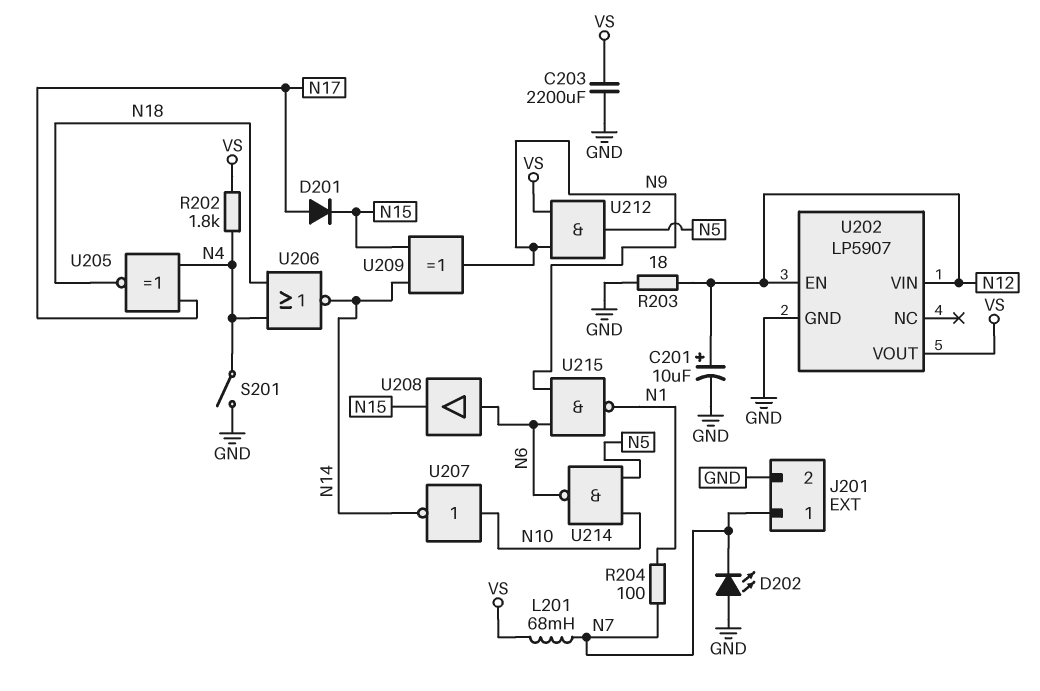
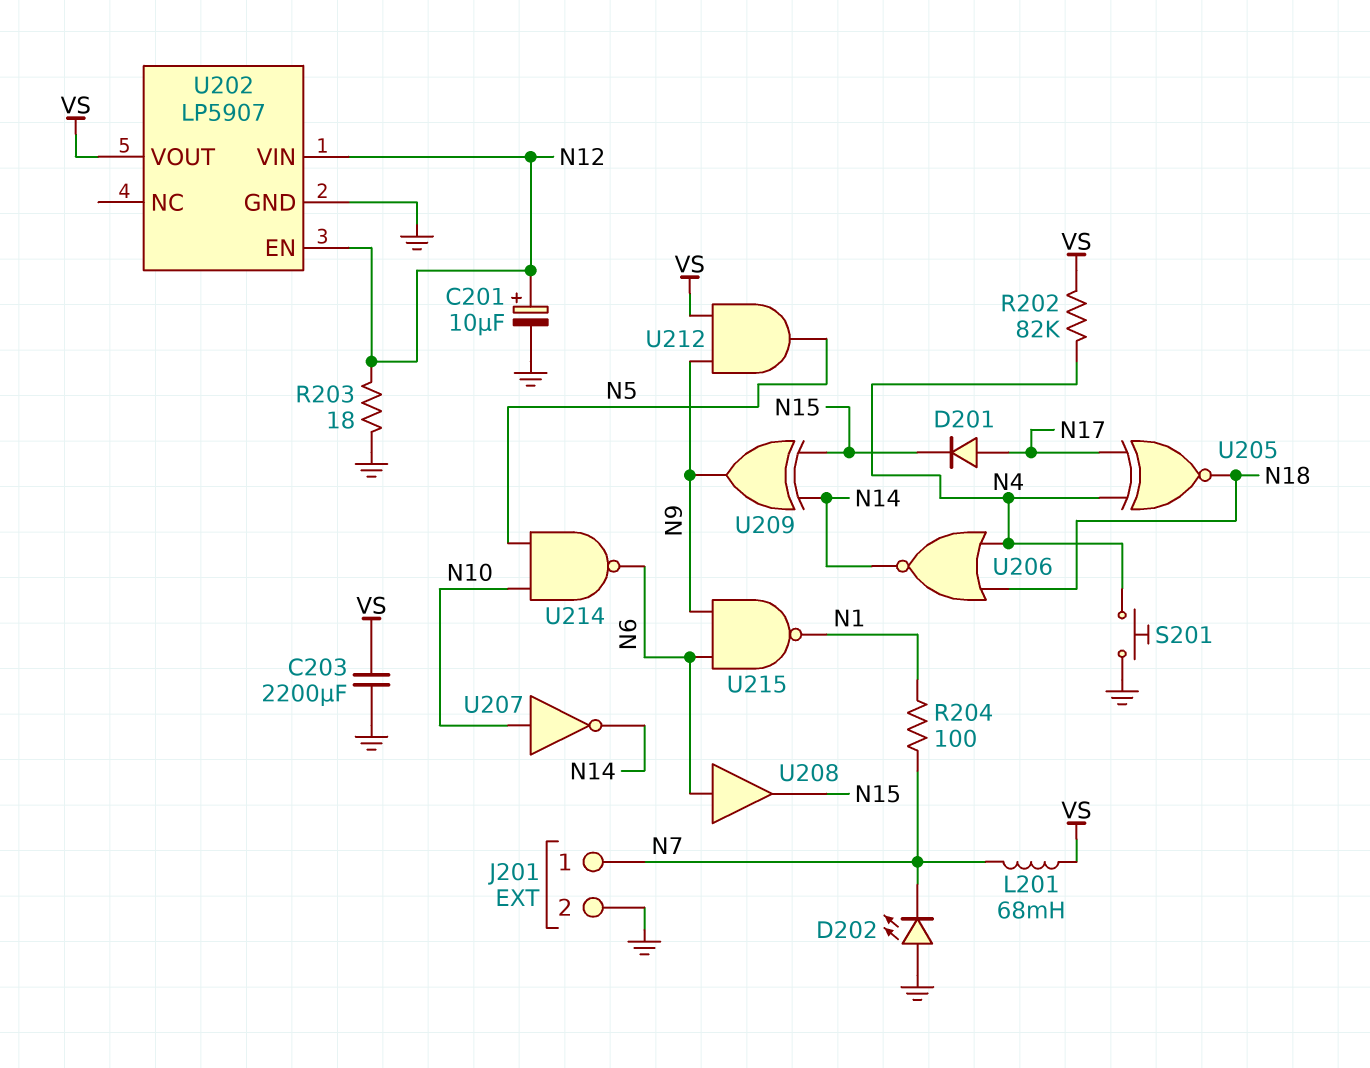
R202: 1.8k (N4, VS) -> 82k (N4, VS)
S201: switch (GND, N4) -> button (GND, N4)

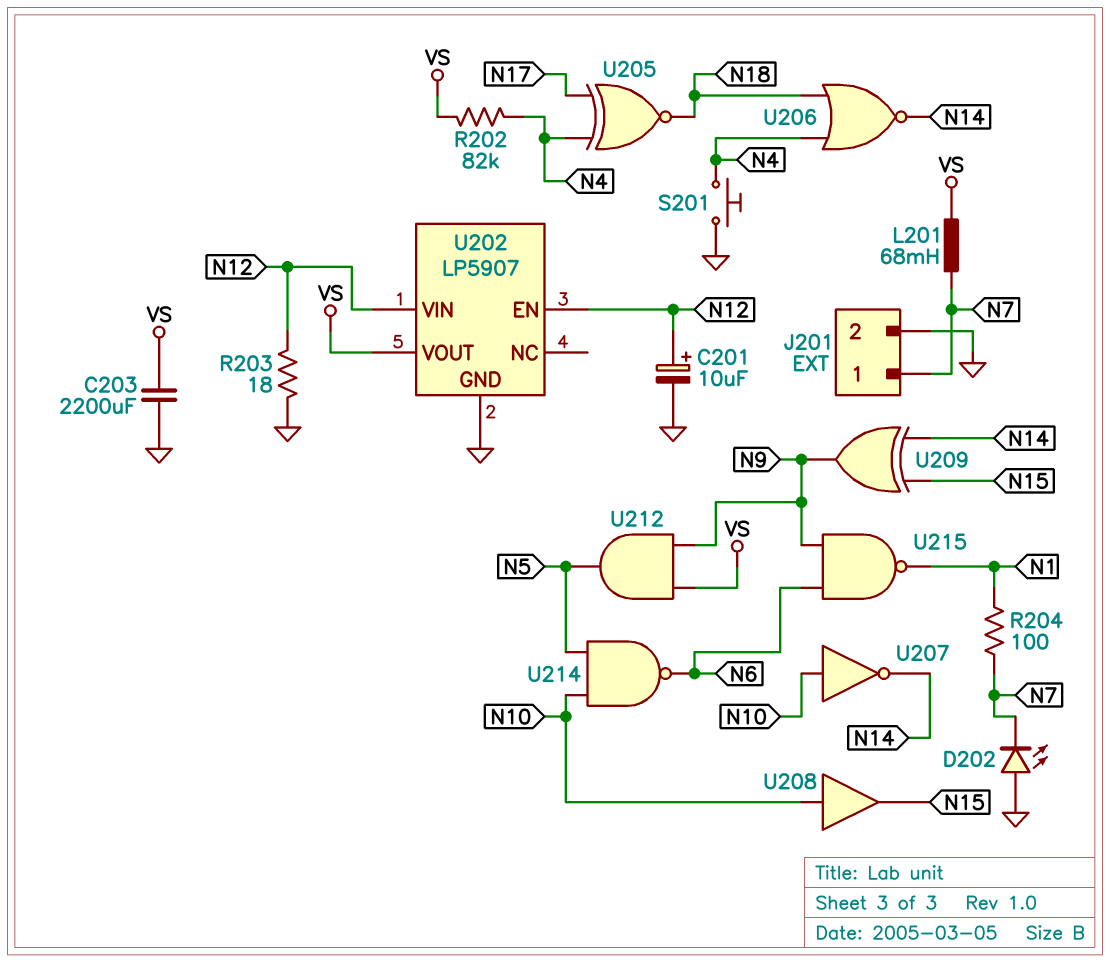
D201: diode (A N17, K N15) -> none
U208: buffer (in N6, out N15) -> buffer (in N10, out N15)

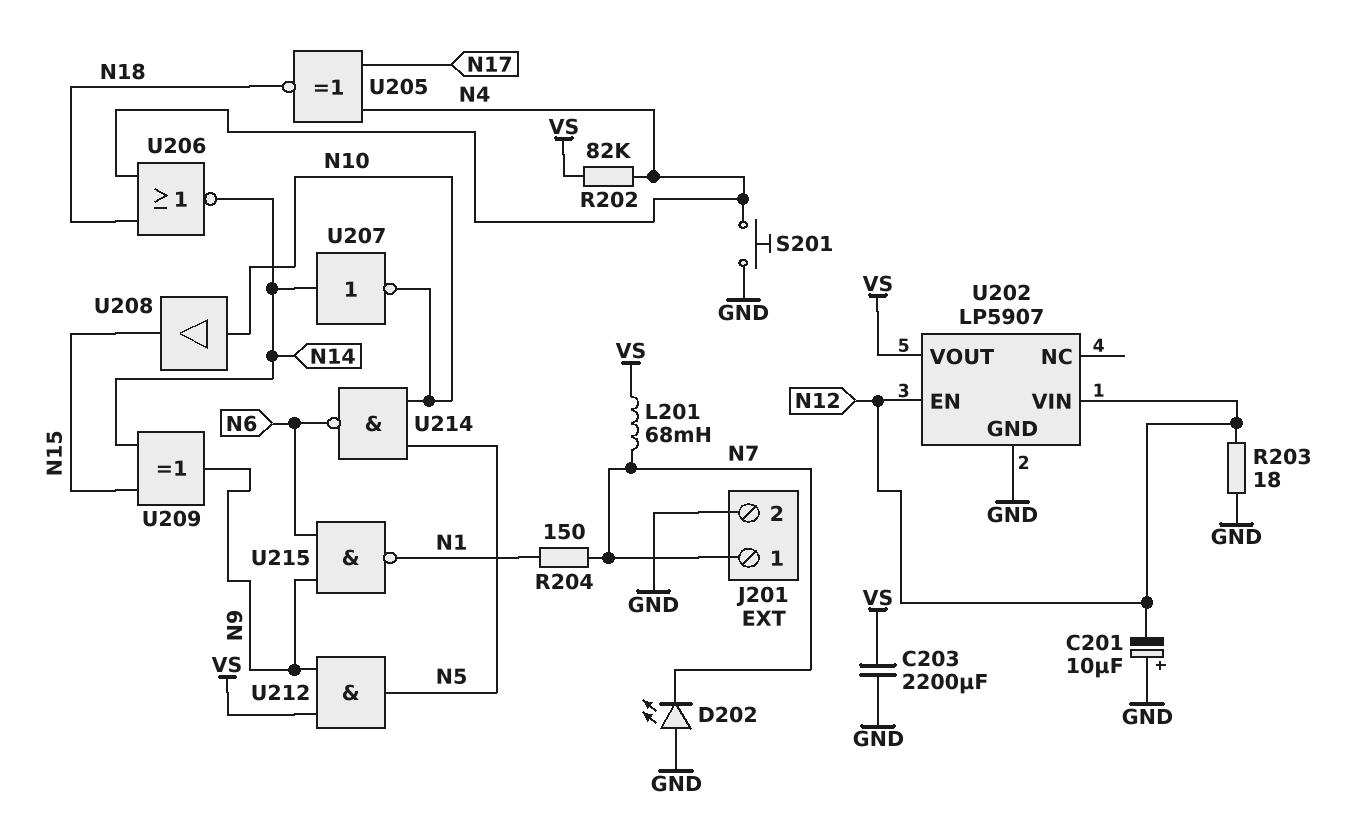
C201: 10uF (plus N12, minus GND) -> 10uF (plus GND, minus N12)
R204: 100 (N1, N7) -> 150 (N1, N7)
U207: NOT (in N10, out N14) -> NOT (in N14, out N10)

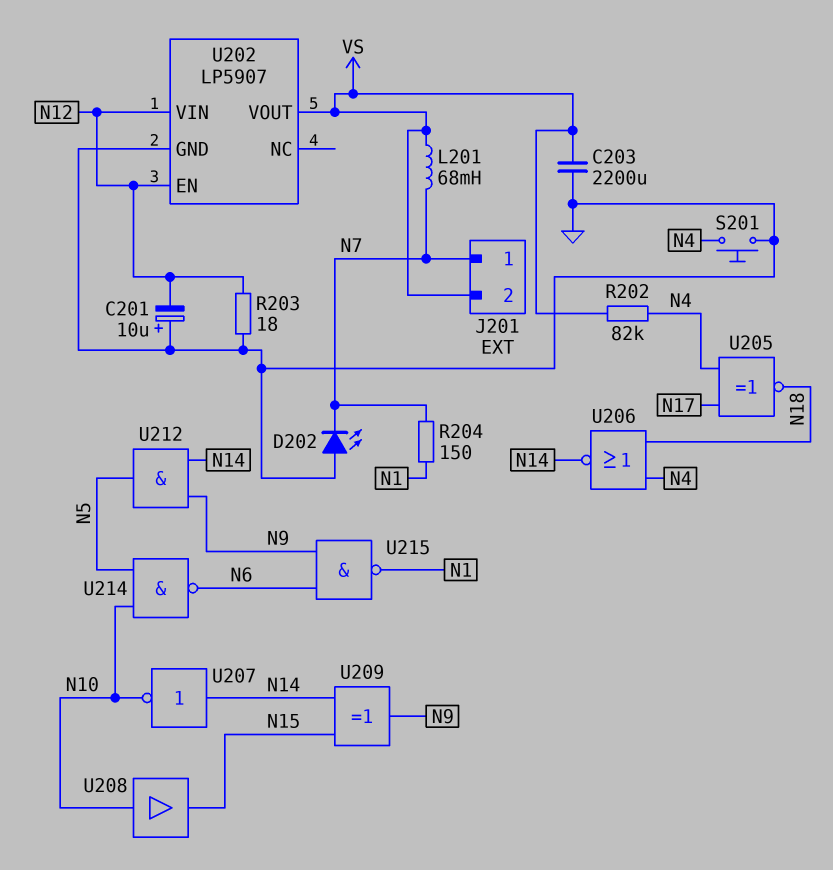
J201 pin 2: GND -> VS
U212: AND (in N9, in VS, out N5) -> AND (in N9, in N14, out N5)

